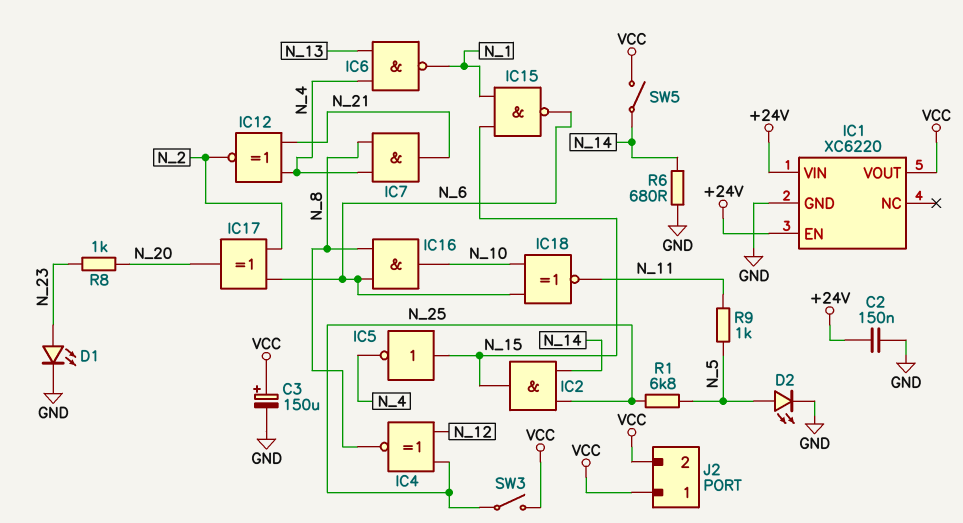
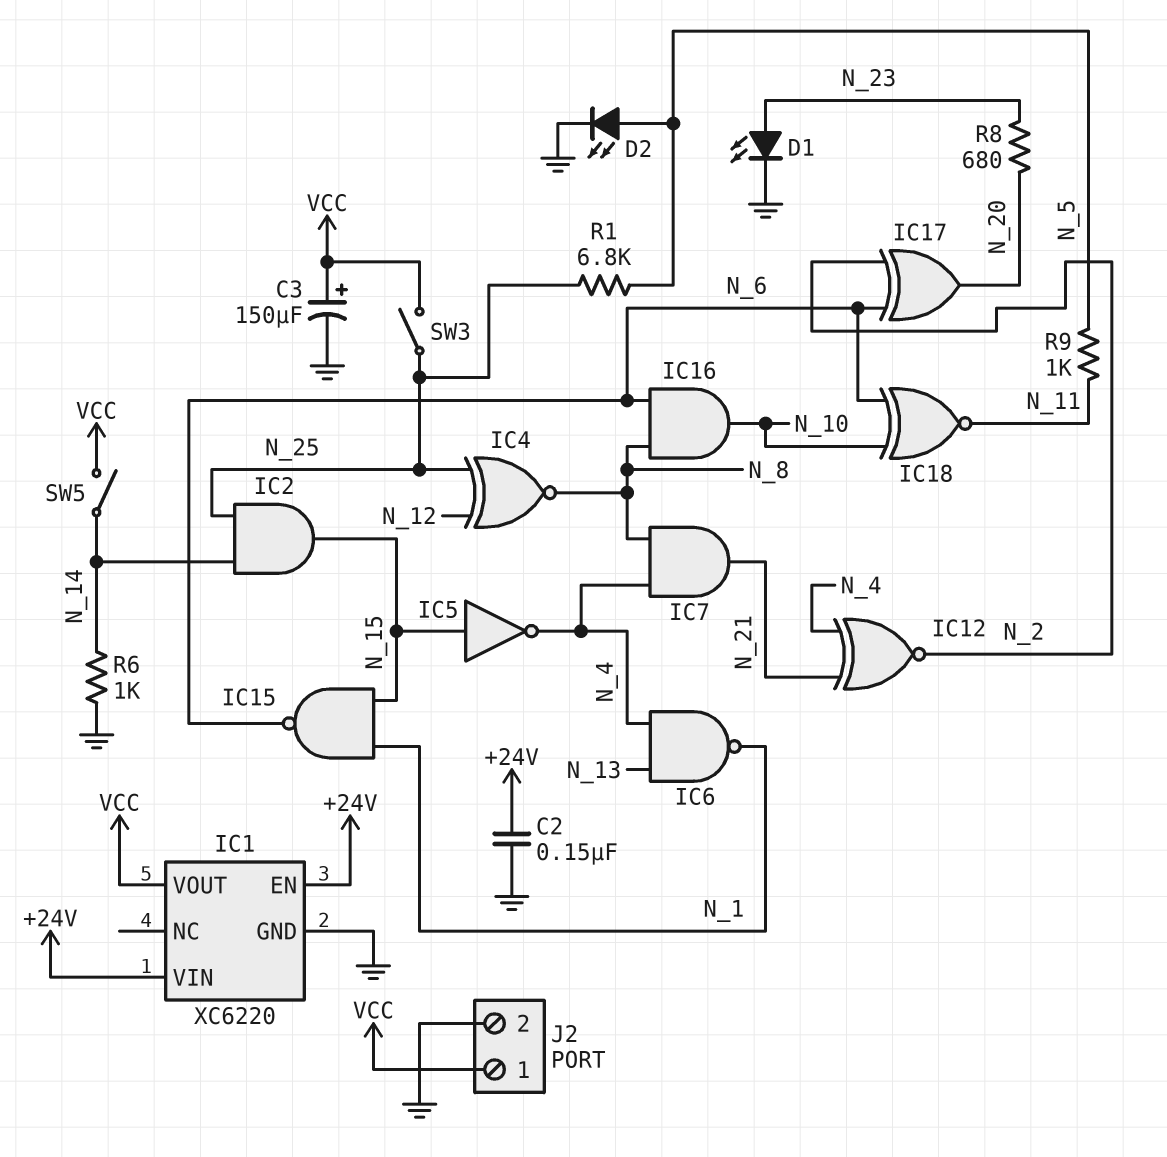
J2 pin 2: VCC -> GND
R6: 680 (GND, N_14) -> 1k (GND, N_14)
R8: 1k (N_20, N_23) -> 680 (N_20, N_23)

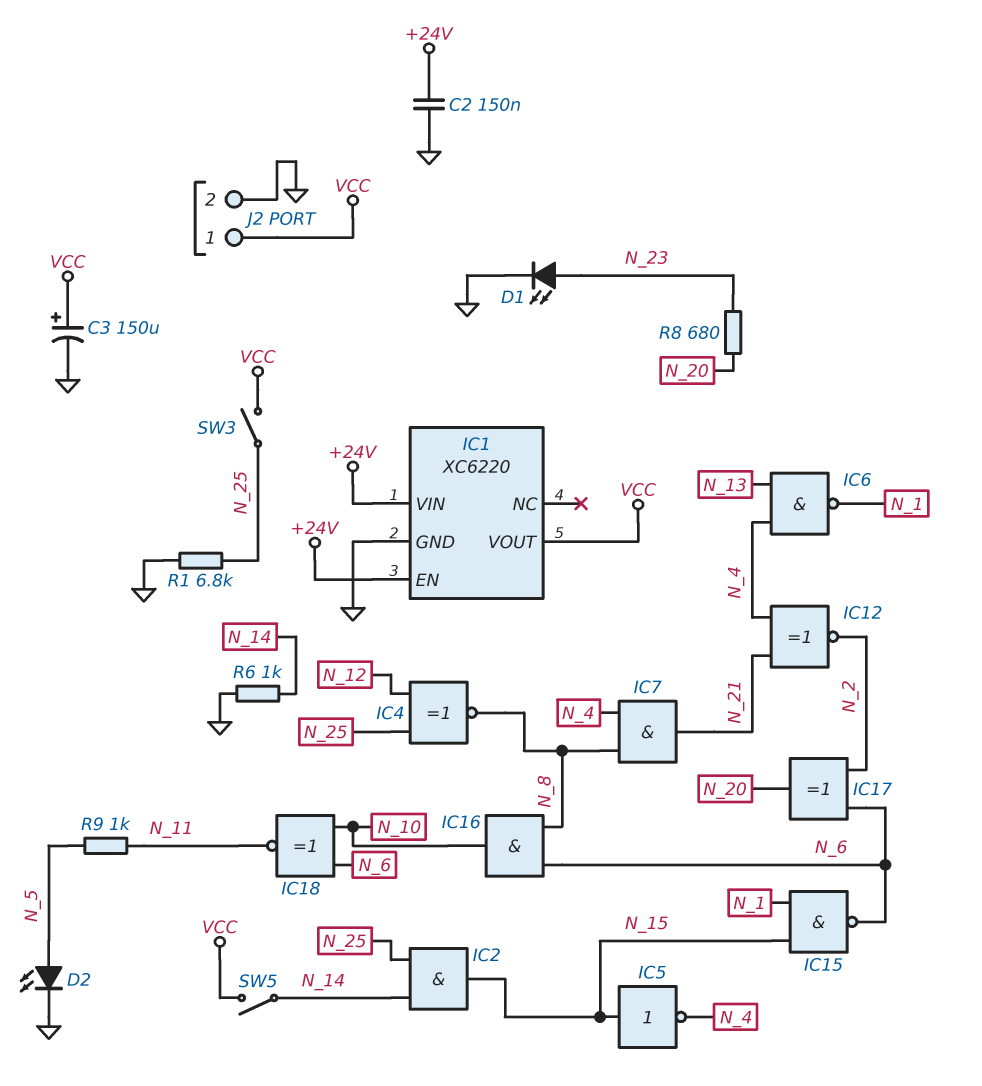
R1: 6.8k (N_5, N_25) -> 6.8k (GND, N_25)

